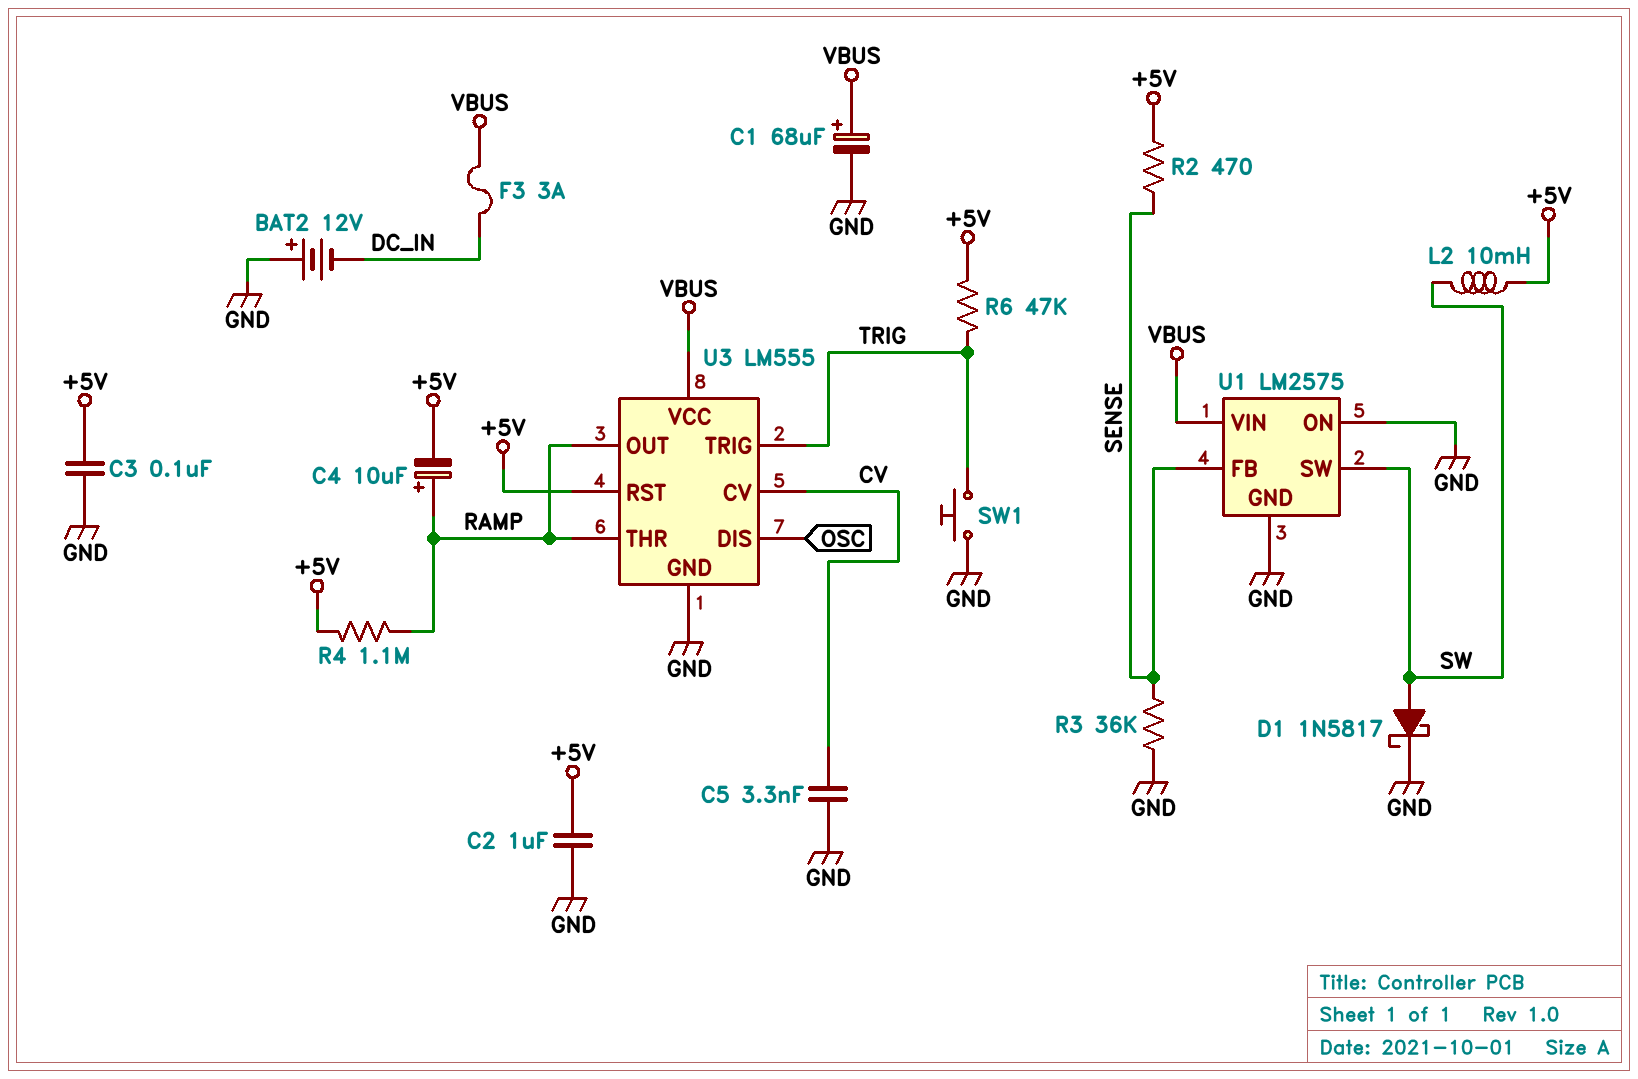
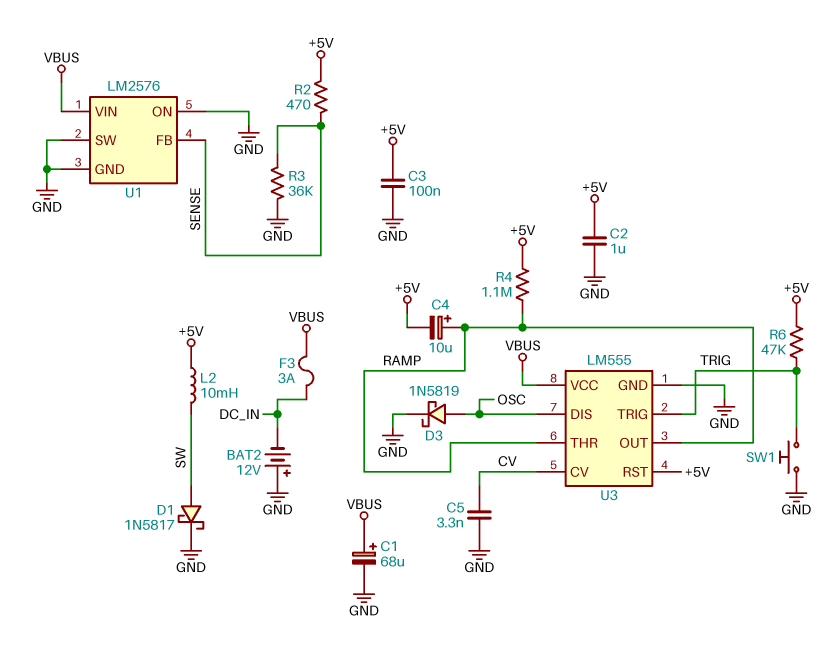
D3: none -> schottky 1N5819 (A OSC, K GND)
U1: LM2575 -> LM2576
U1 pin SW: SW -> GND

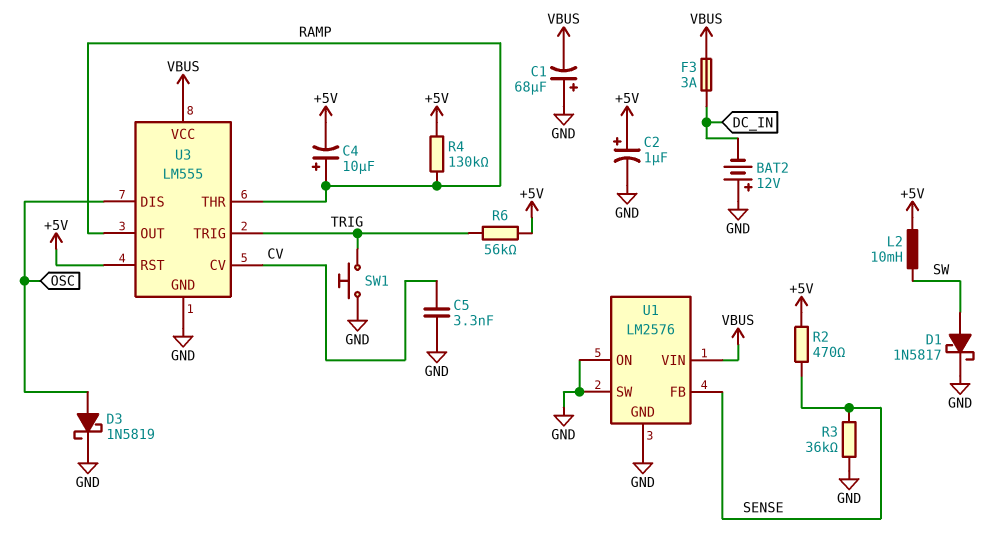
C1: 68uF (plus VBUS, minus GND) -> 68uF (plus GND, minus VBUS)
C2: 1uF (+5V, GND) -> 1uF (plus +5V, minus GND)
C3: 100nF (+5V, GND) -> none
R4: 1.1M (+5V, RAMP) -> 130k (+5V, RAMP)
R6: 47k (+5V, TRIG) -> 56k (+5V, TRIG)

